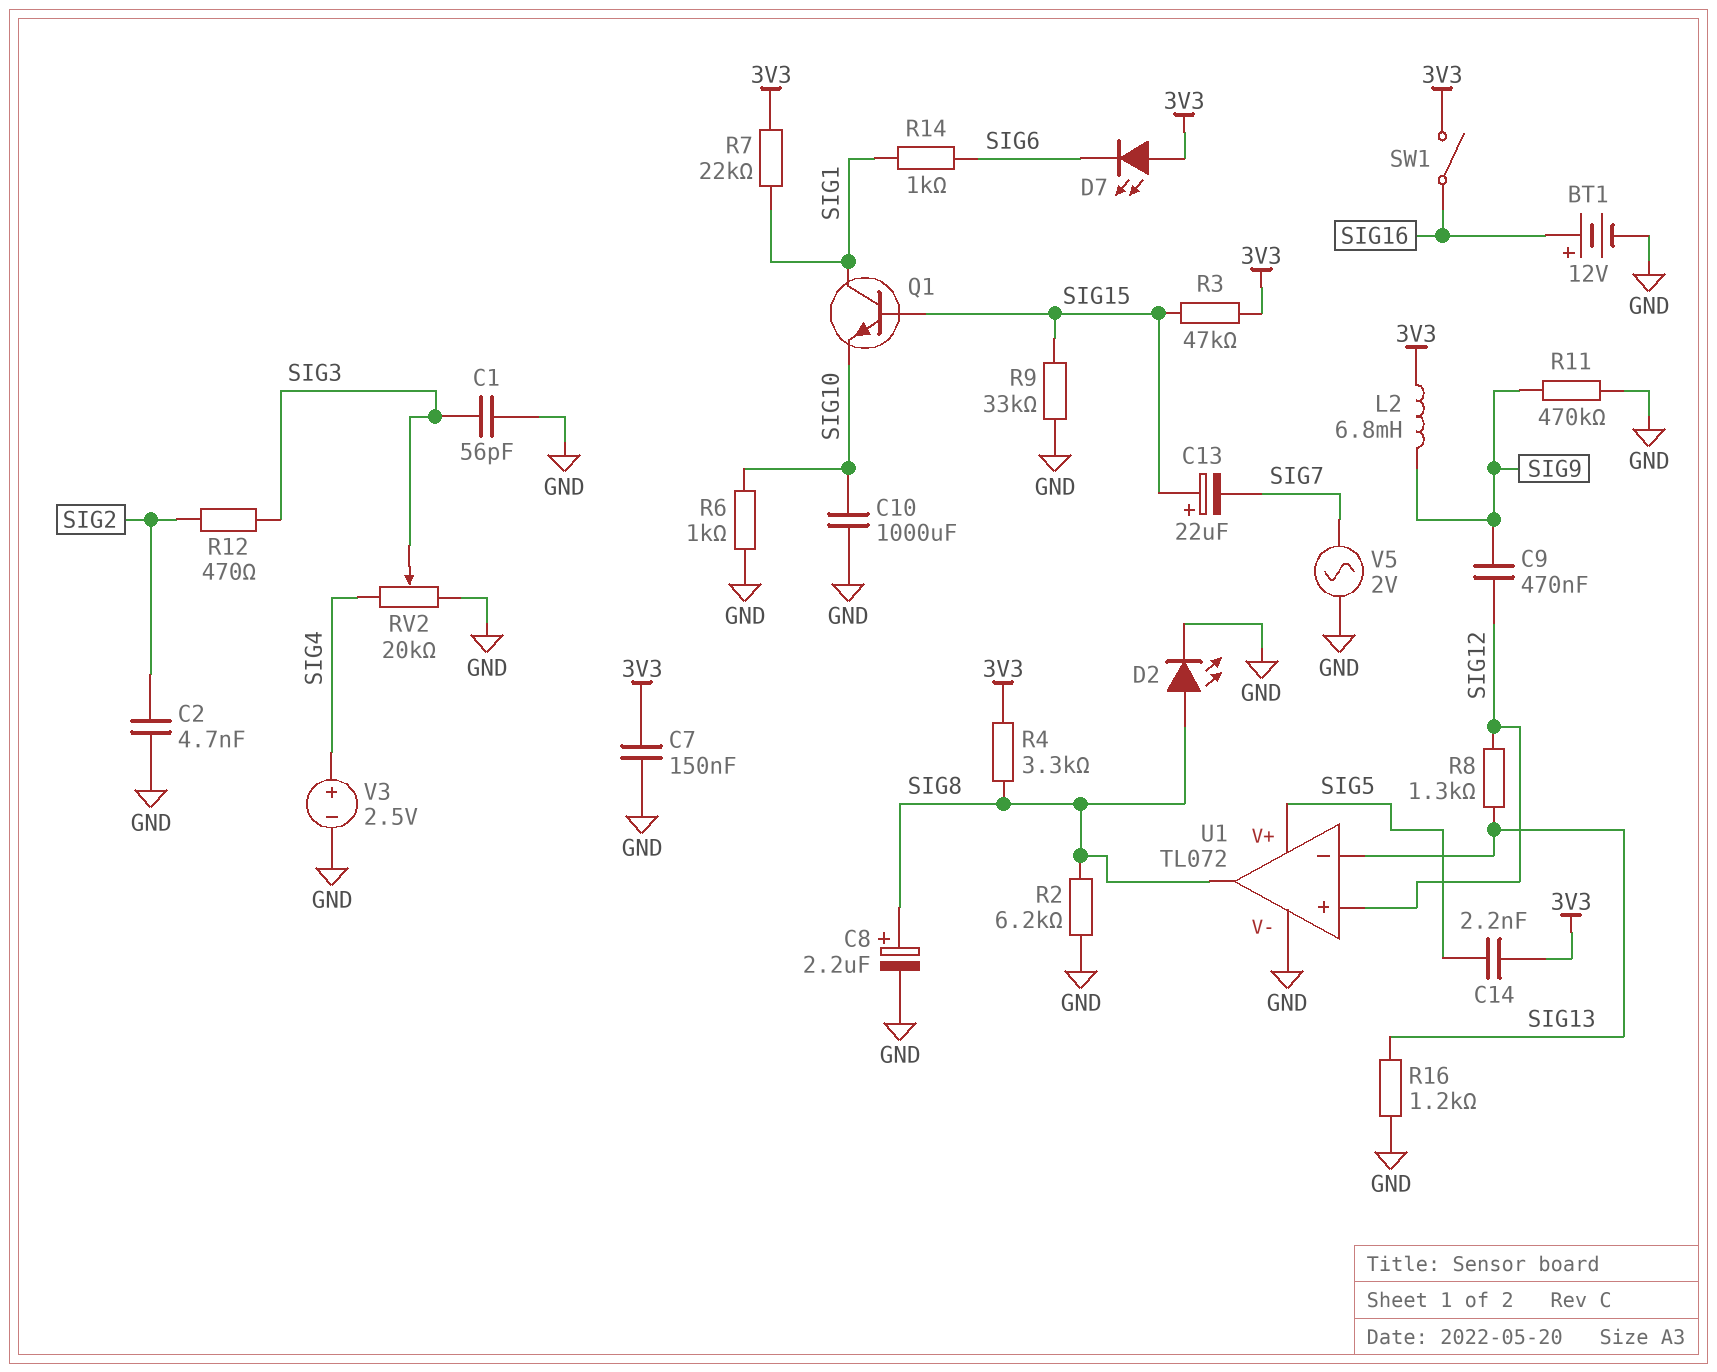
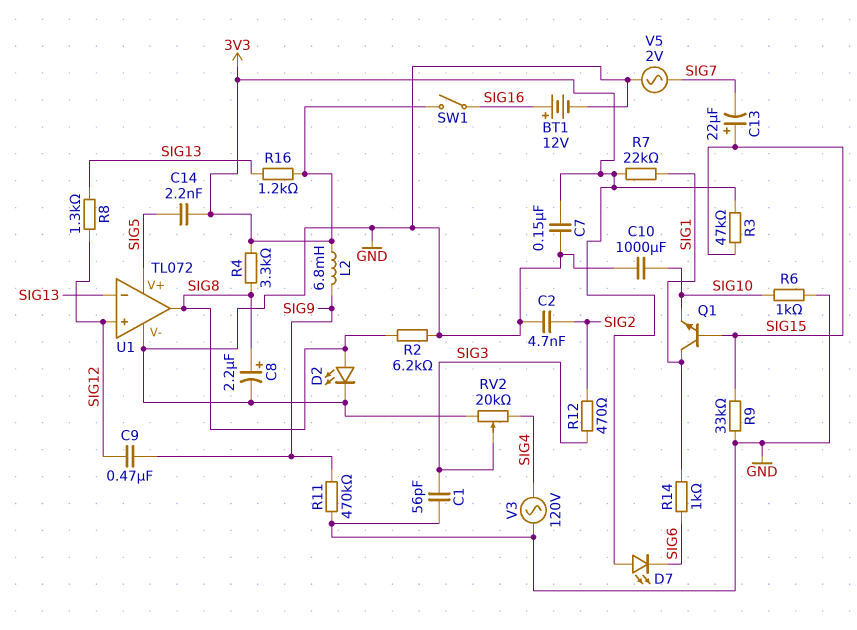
R16: 1.2k (GND, SIG13) -> 1.2k (3V3, SIG13)
V3: 2.5V (plus SIG4, minus GND) -> AC 120V (GND, SIG4)

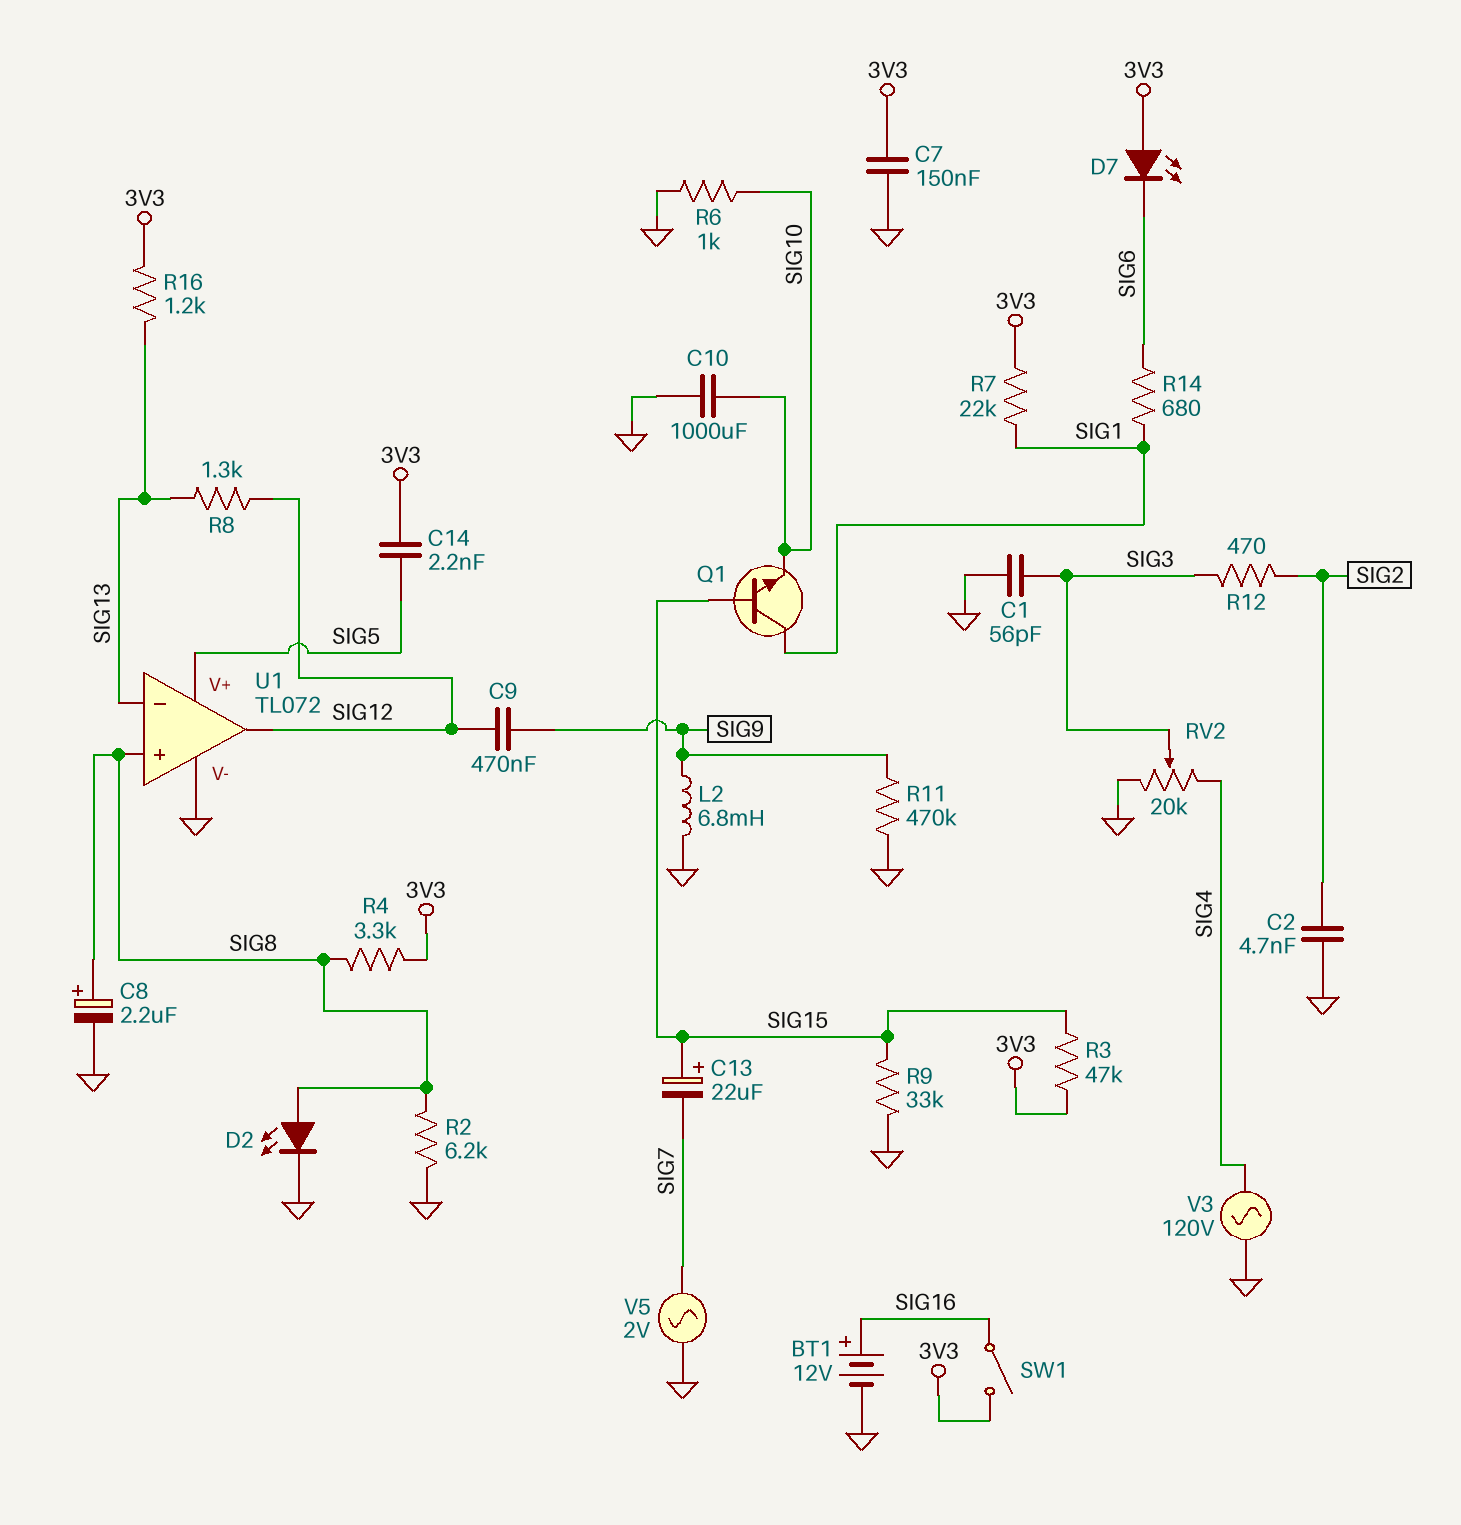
L2: 6.8mH (3V3, SIG9) -> 6.8mH (GND, SIG9)
R14: 1k (SIG1, SIG6) -> 680 (SIG1, SIG6)
U1 pin in+: SIG12 -> SIG8
U1 pin out: SIG8 -> SIG12

